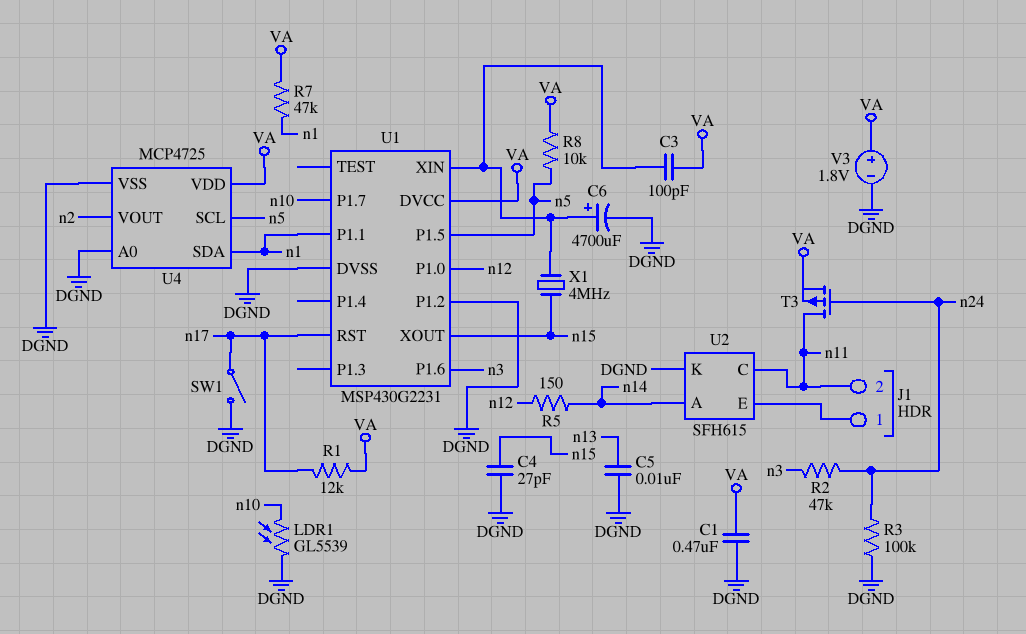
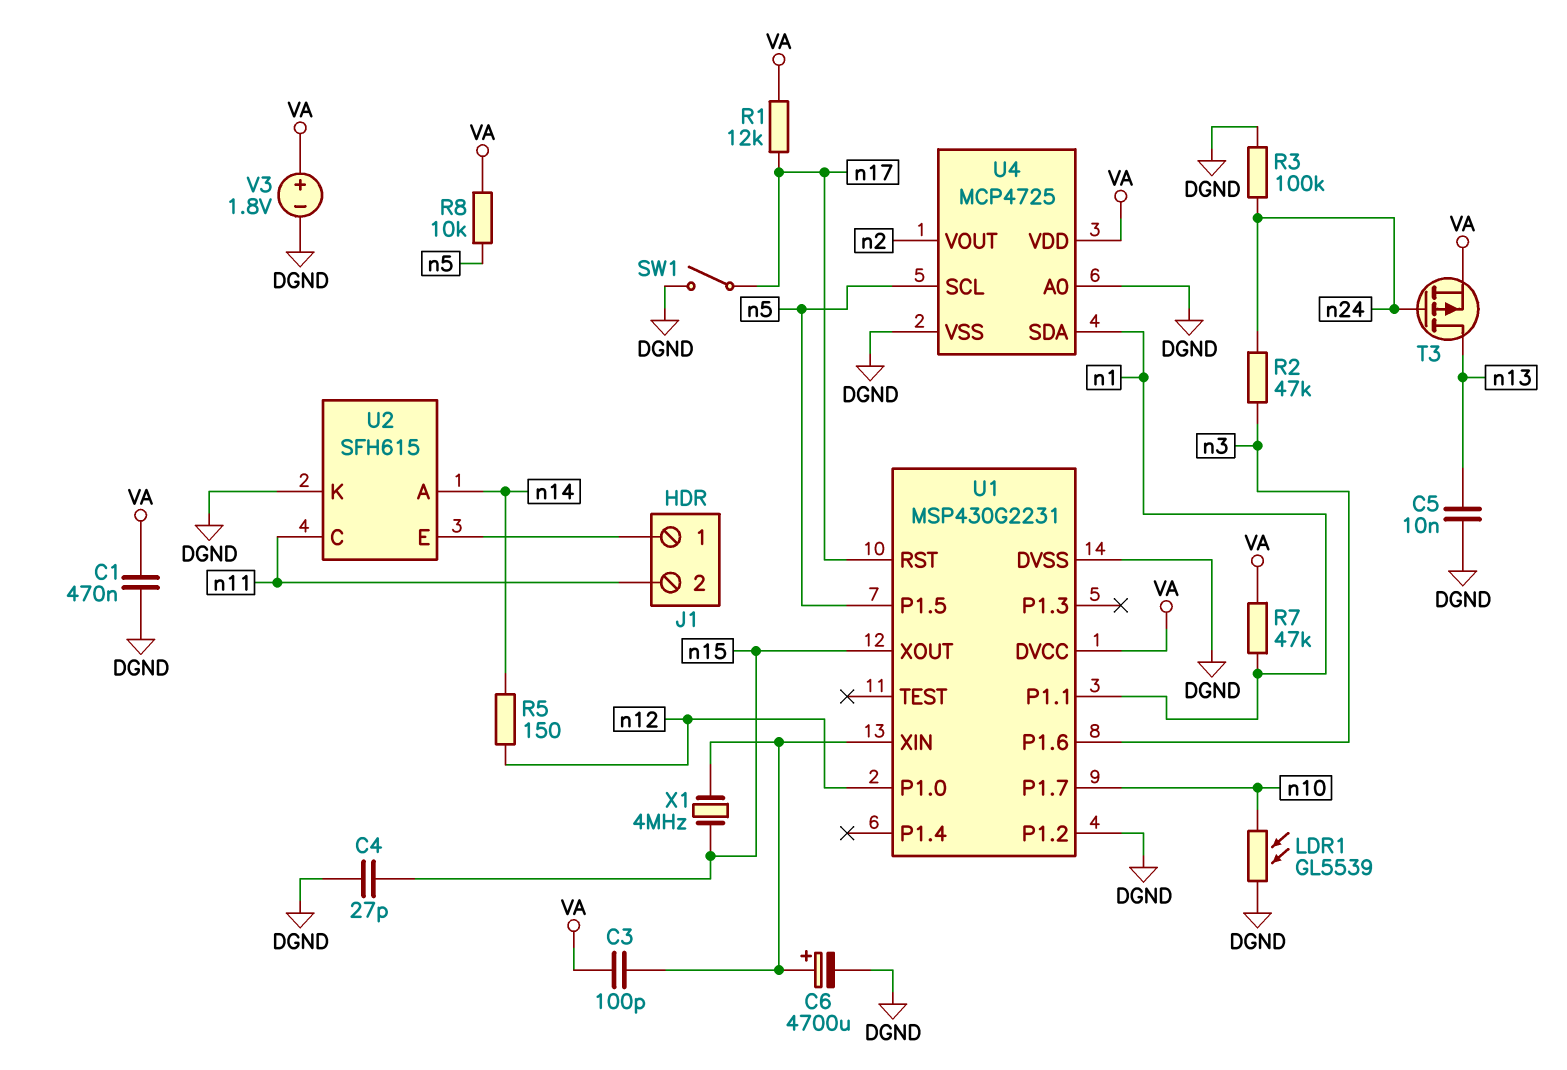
T3: PMOS (G n24, D n11, S VA) -> PMOS (G n24, D n13, S VA)

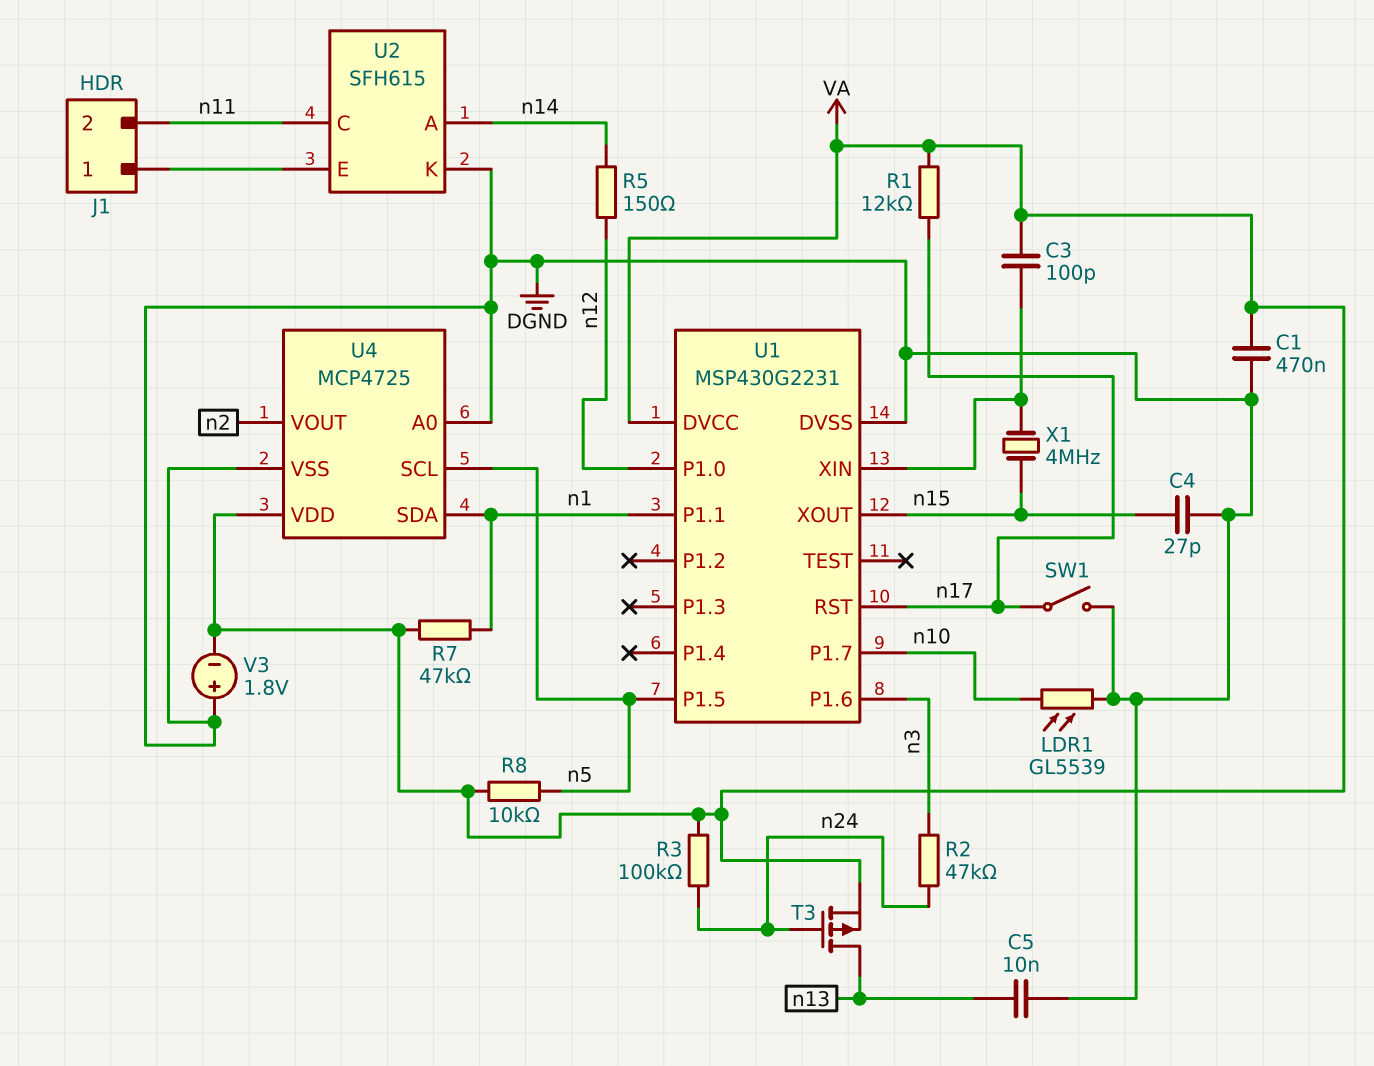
C6: 4700uF (plus U1/XIN, minus DGND) -> none
R3: 100k (DGND, n24) -> 100k (VA, n24)
U1 pin P1.2: DGND -> none
V3: 1.8V (plus VA, minus DGND) -> 1.8V (plus DGND, minus VA)

